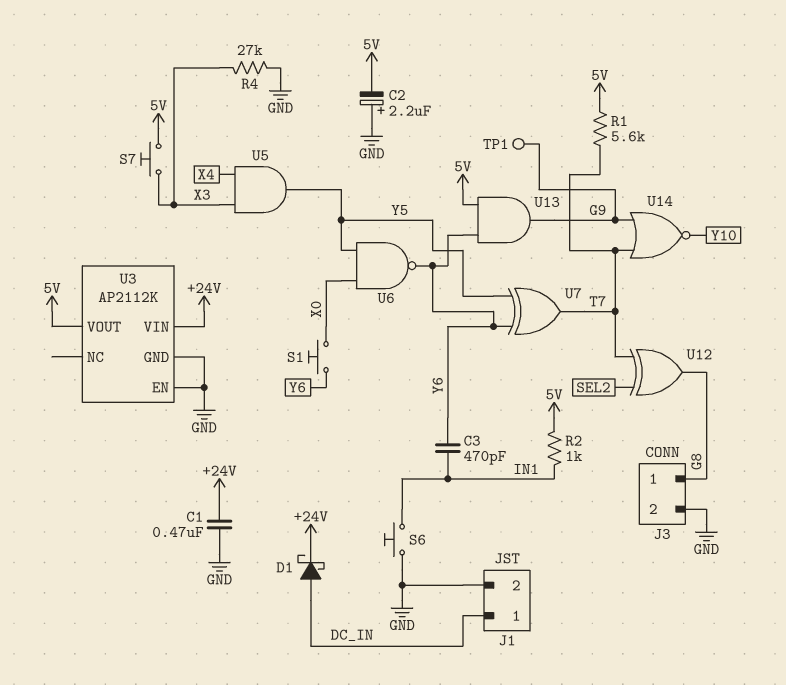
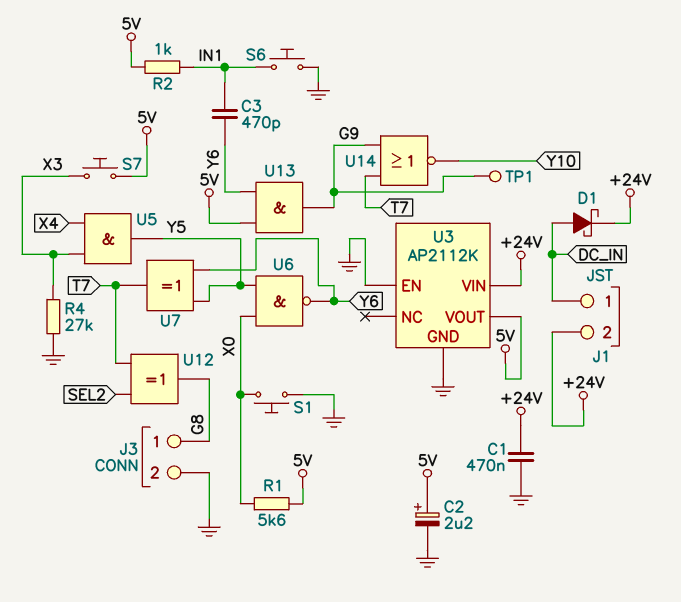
C2: 2.2uF (plus GND, minus 5V) -> 2.2uF (plus 5V, minus GND)
J1 pin 2: GND -> +24V
R1: 5.6k (5V, T7) -> 5.6k (5V, X0)
S1: button (X0, Y6) -> button (GND, X0)

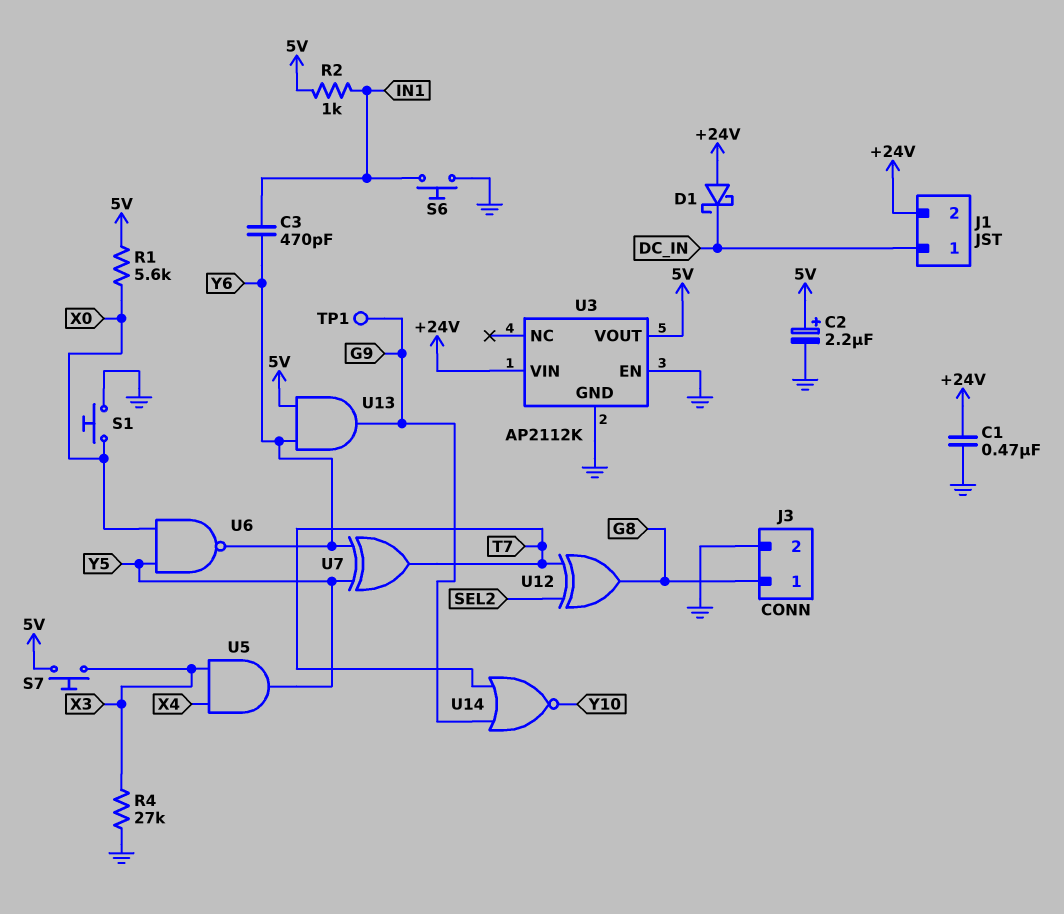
D1: schottky (A DC_IN, K +24V) -> schottky (A +24V, K DC_IN)

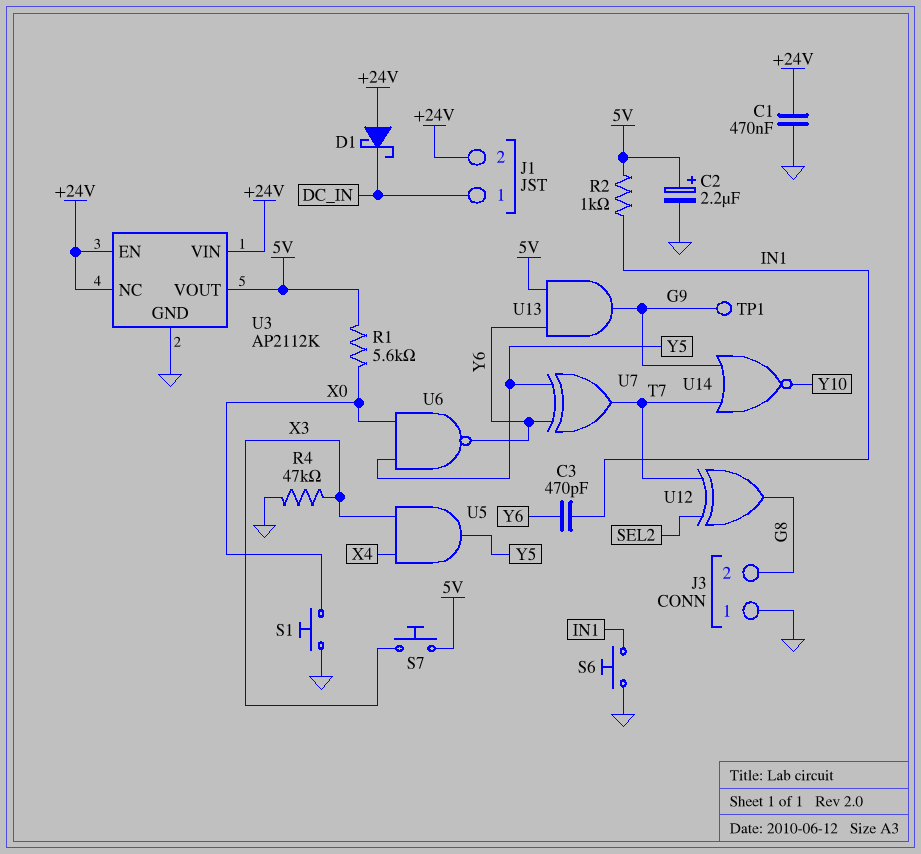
J3 pin 1: G8 -> GND
J3 pin 2: GND -> G8
R4: 27k (GND, X3) -> 47k (GND, X3)
U3 pin EN: GND -> +24V
U3 pin NC: none -> +24V

